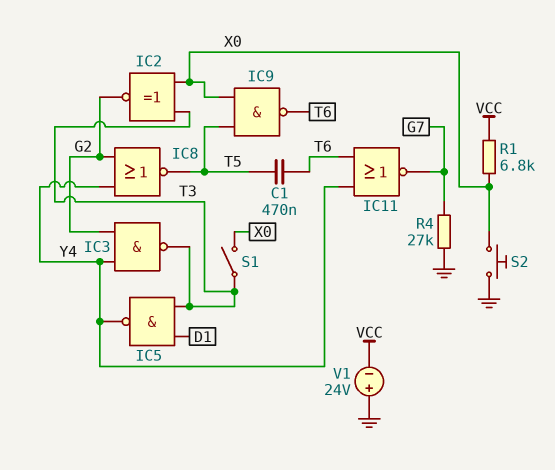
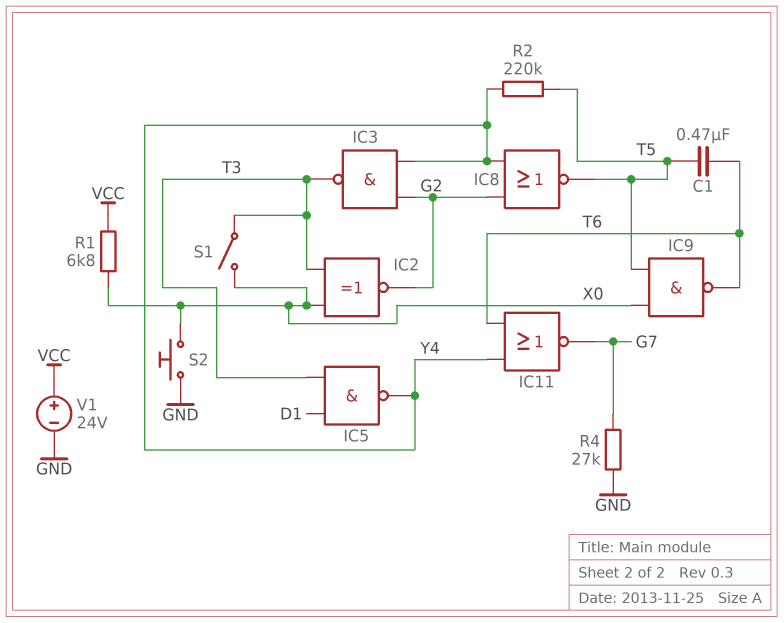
R2: none -> 220k (T5, Y4)
V1: 24V (plus GND, minus VCC) -> 24V (plus VCC, minus GND)

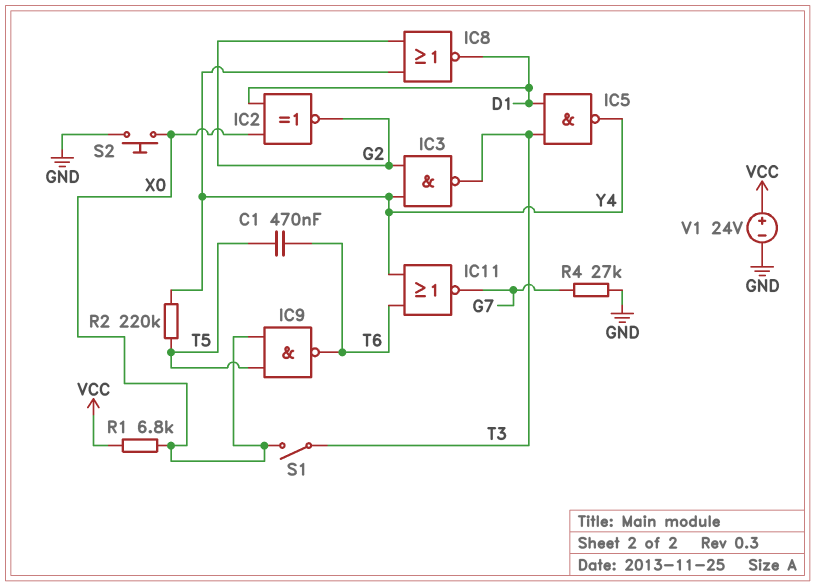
IC2: XNOR (in T3, in X0, out G2) -> XNOR (in D1, in X0, out G2)
IC8: NOR (in G2, in Y4, out T5) -> NOR (in G2, in Y4, out D1)

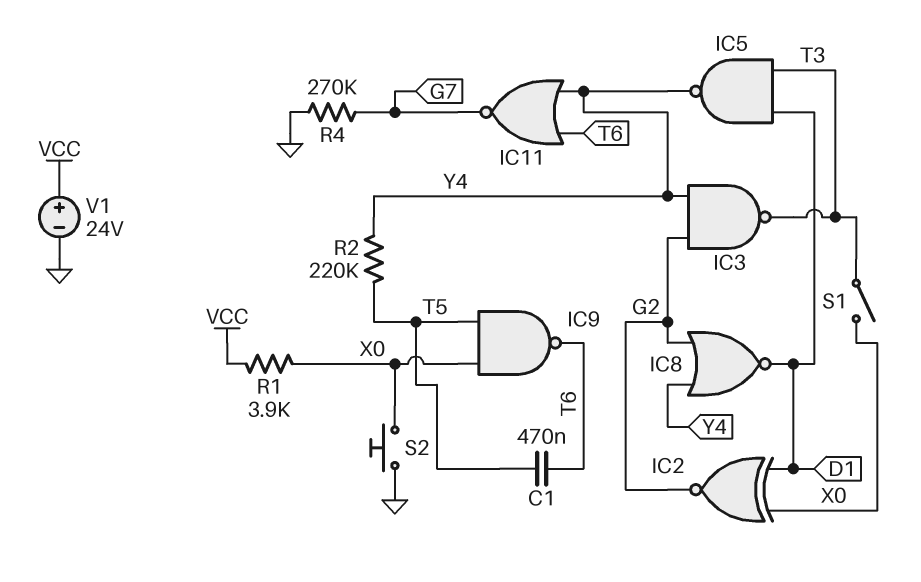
R1: 6.8k (VCC, X0) -> 3.9k (VCC, X0)
R4: 27k (G7, GND) -> 270k (G7, GND)

